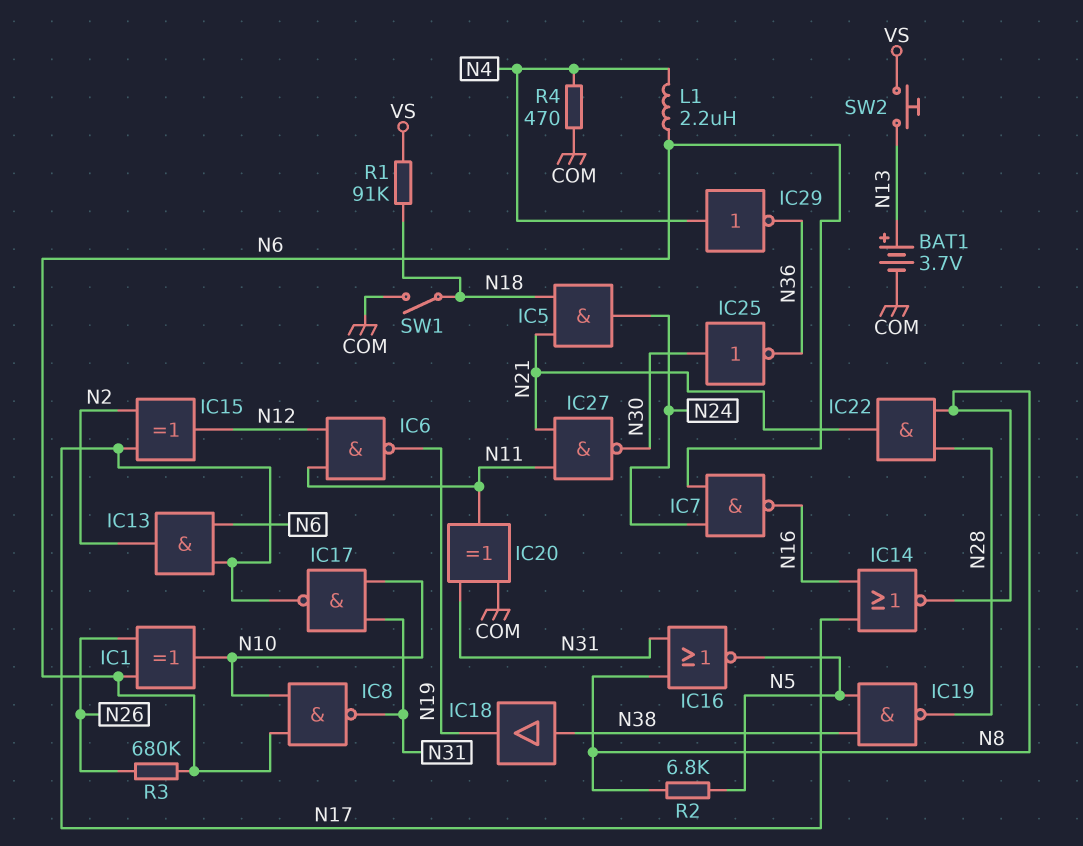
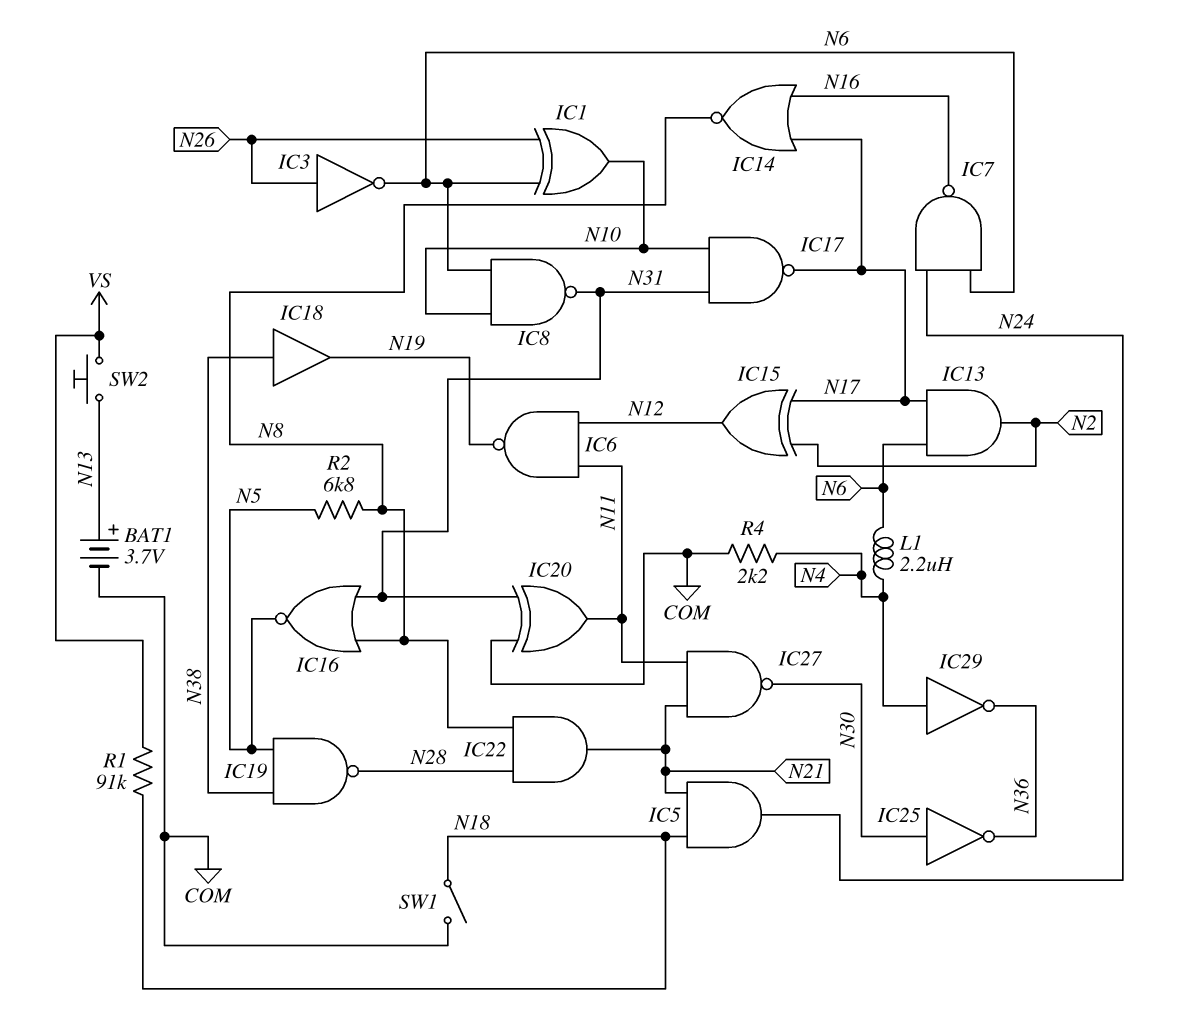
IC3: none -> NOT (in N26, out N6)
R3: 680k (N6, N26) -> none
R4: 470 (COM, N4) -> 2.2k (COM, N4)

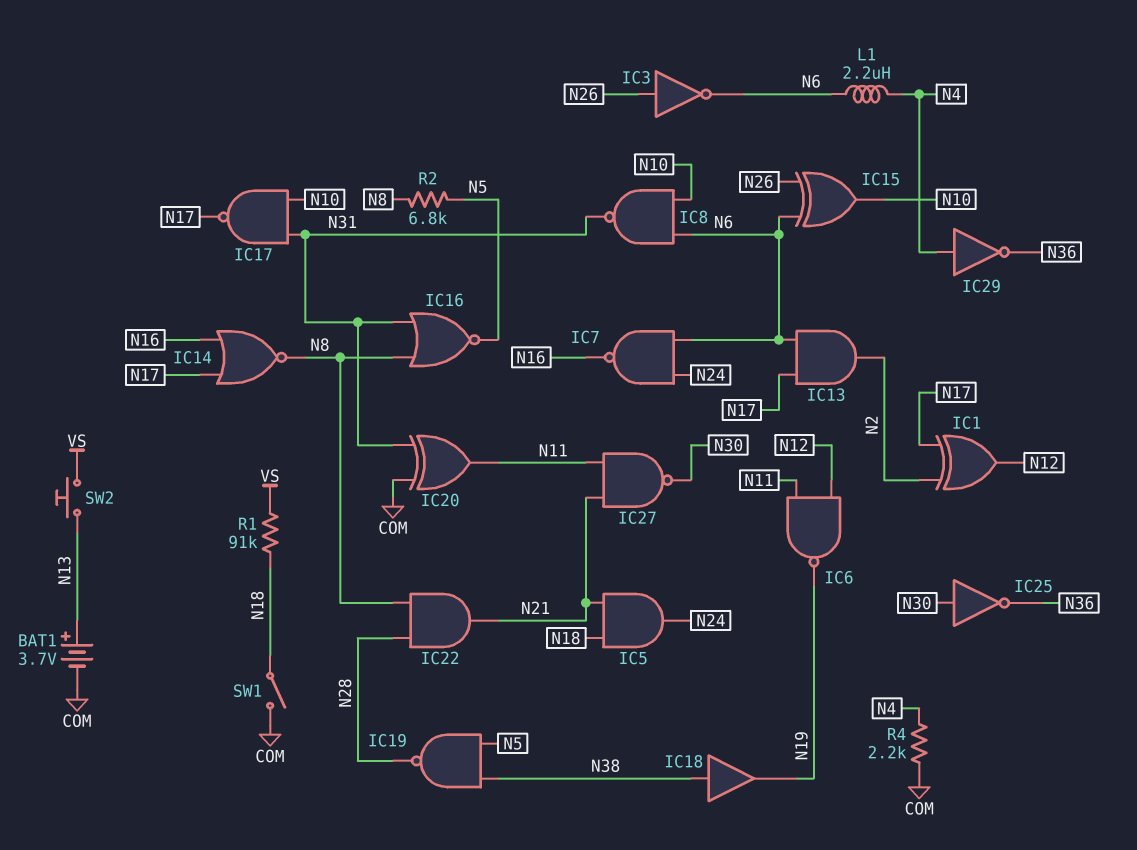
IC1: XOR (in N6, in N26, out N10) -> XOR (in N2, in N17, out N12)
IC15: XOR (in N2, in N17, out N12) -> XOR (in N6, in N26, out N10)

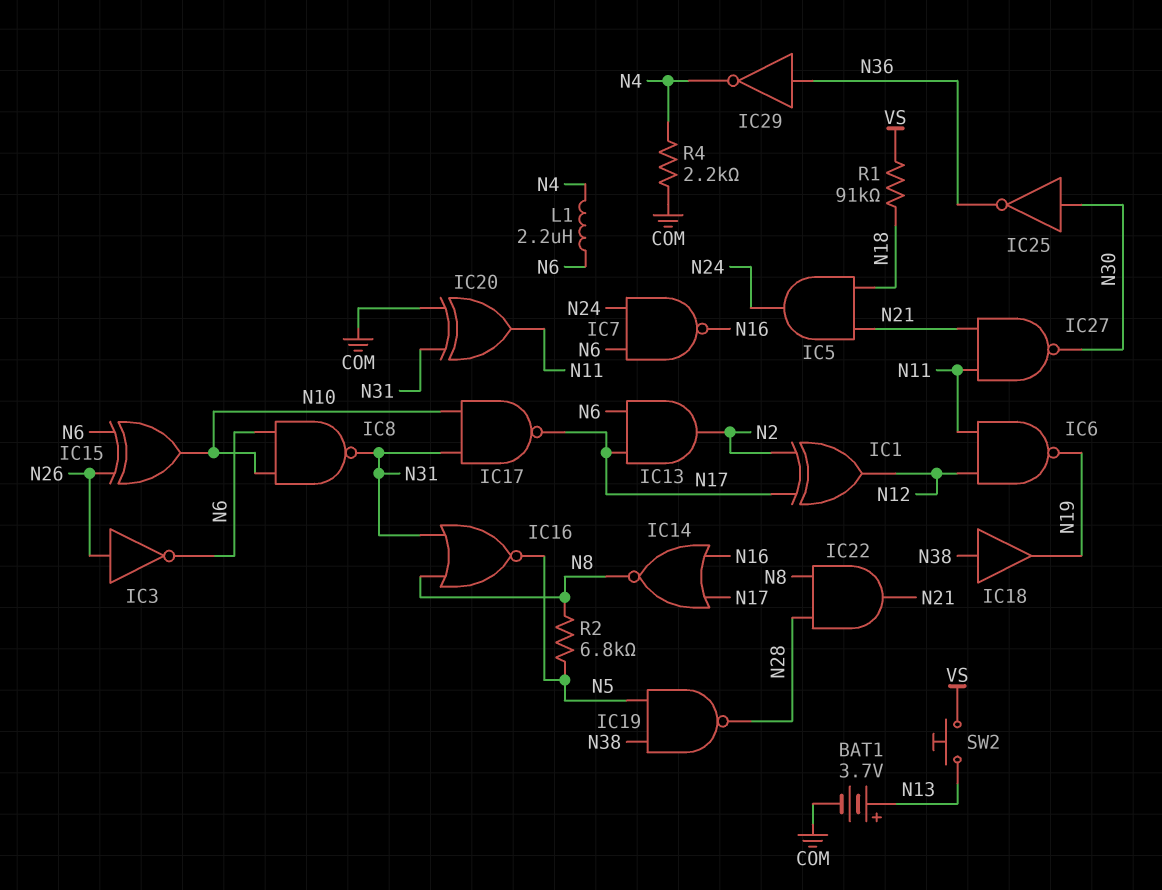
IC29: NOT (in N4, out N36) -> NOT (in N36, out N4)
SW1: switch (COM, N18) -> none

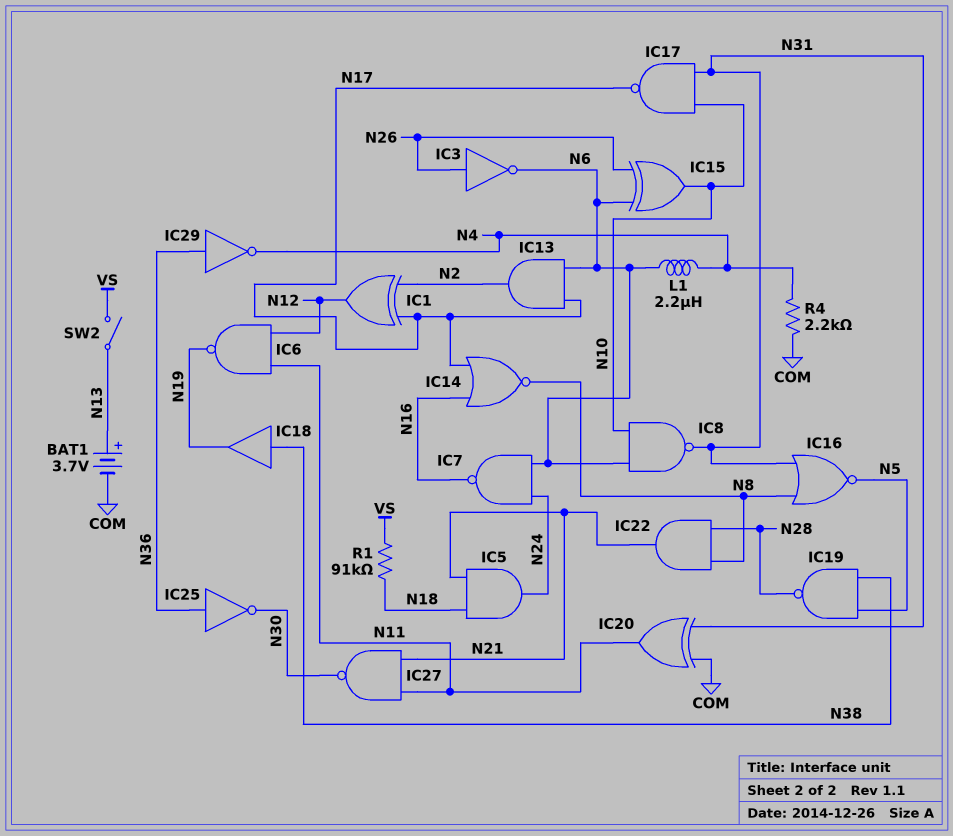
IC25: NOT (in N30, out N36) -> NOT (in N36, out N30)
R2: 6.8k (N5, N8) -> none
SW2: button (N13, VS) -> switch (N13, VS)

